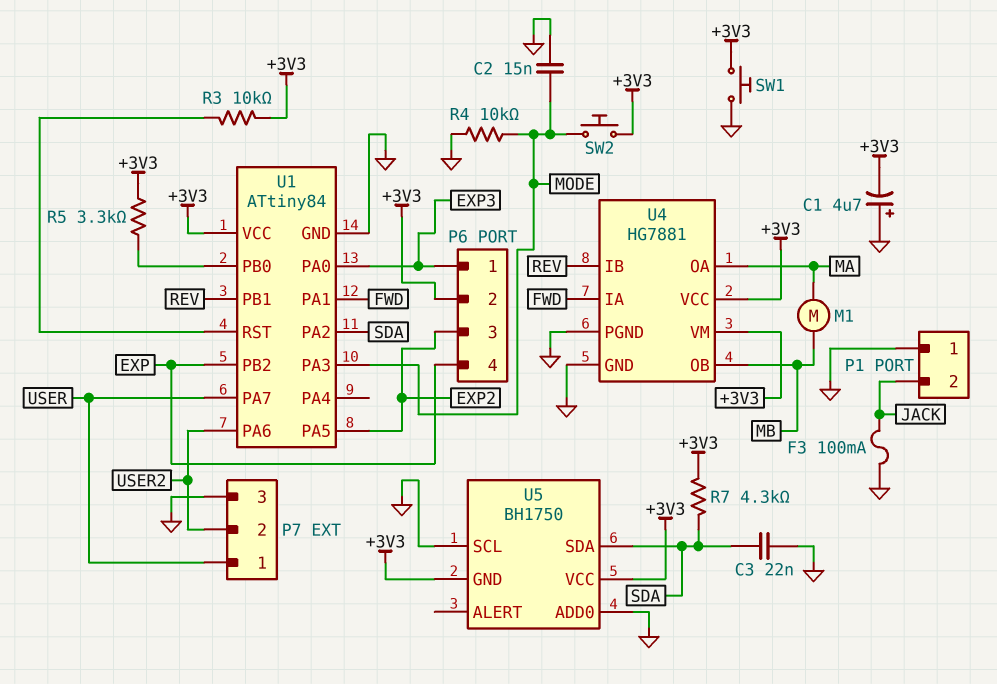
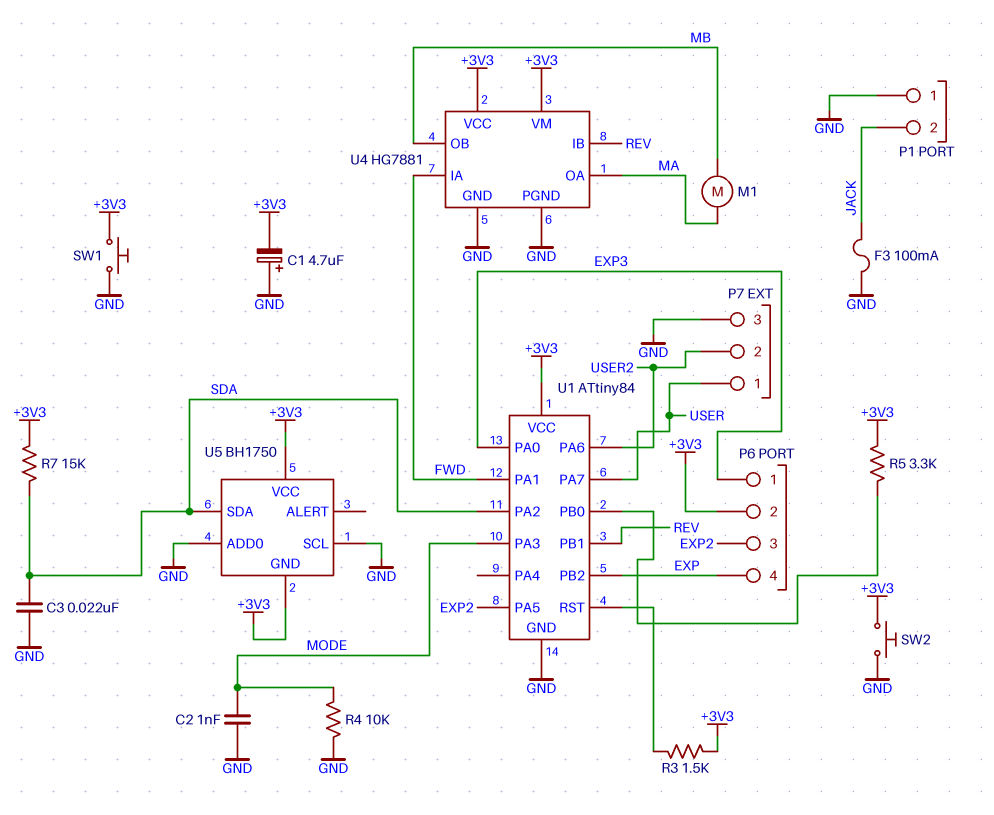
C2: 15nF (GND, MODE) -> 1nF (GND, MODE)
R3: 10k (+3V3, U1/RST) -> 1.5k (+3V3, U1/RST)
R7: 4.3k (+3V3, SDA) -> 15k (+3V3, SDA)
SW2: button (+3V3, MODE) -> button (+3V3, GND)

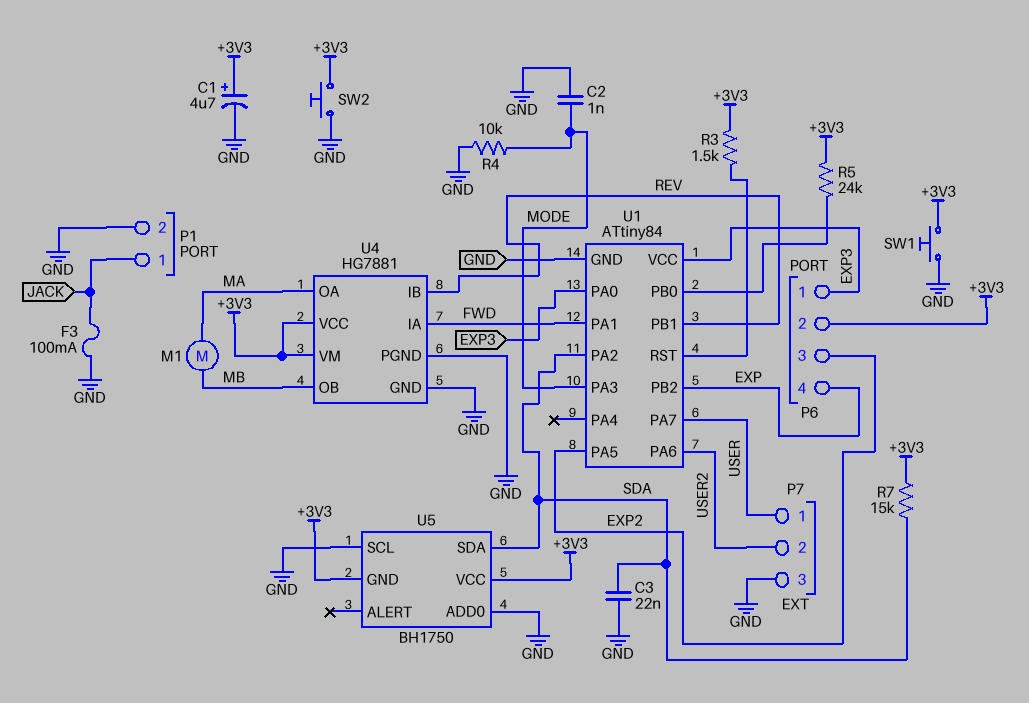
C1: 4.7uF (plus GND, minus +3V3) -> 4.7uF (plus +3V3, minus GND)
P1 pin 1: GND -> JACK
P1 pin 2: JACK -> GND
R5: 3.3k (+3V3, U1/PB0) -> 24k (+3V3, U1/PB0)
U1 pin VCC: +3V3 -> EXP3

